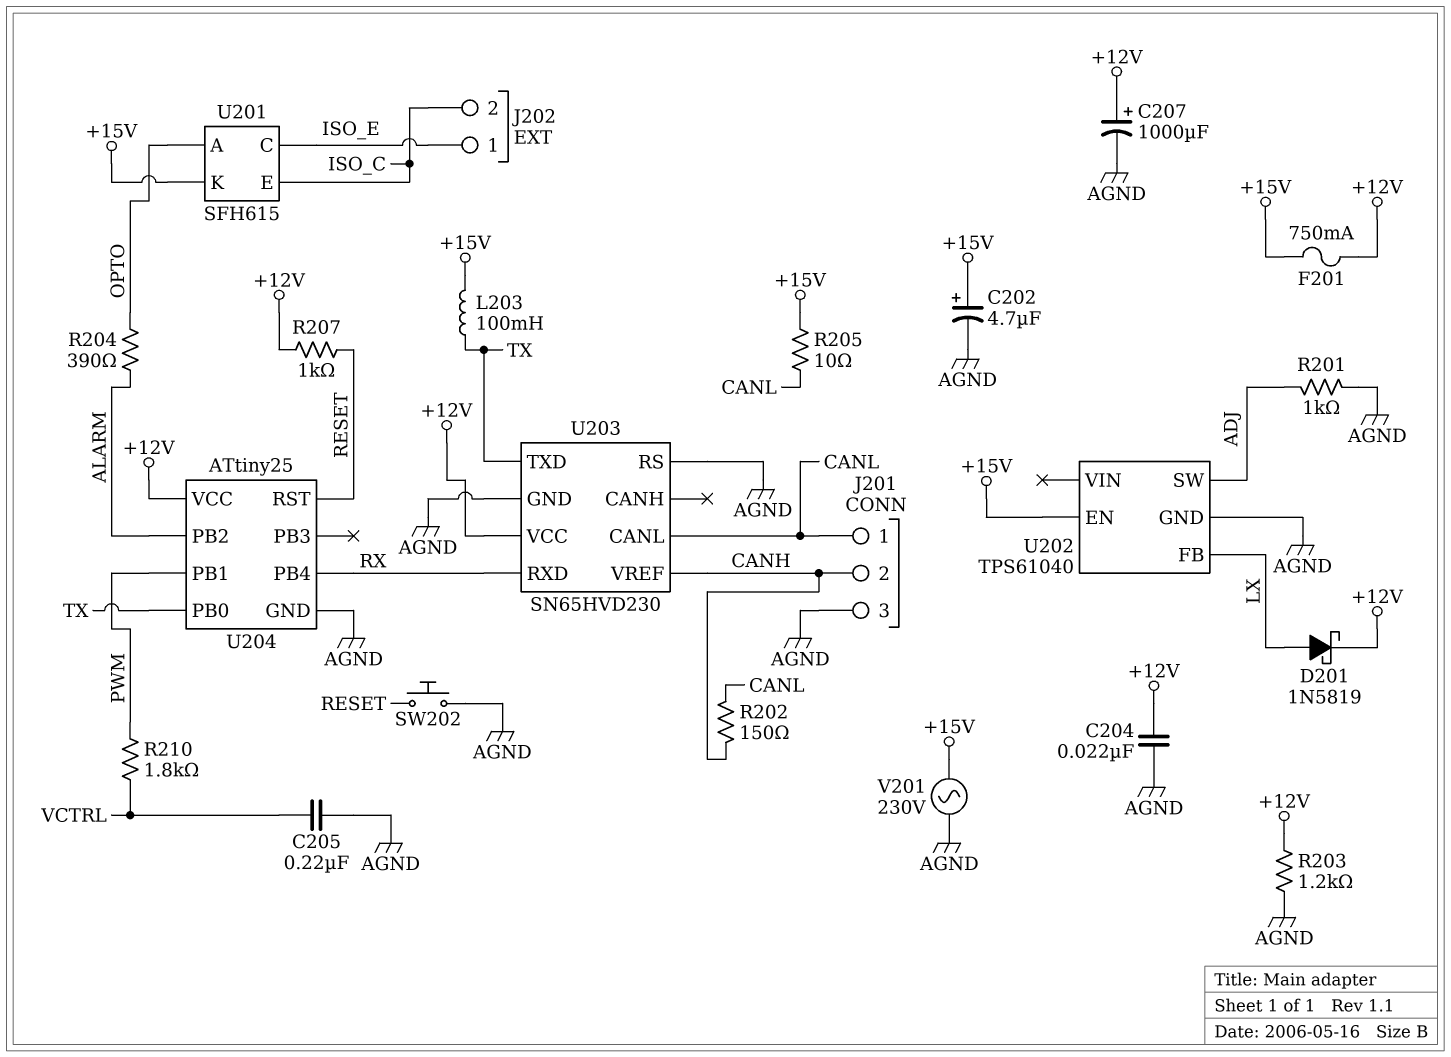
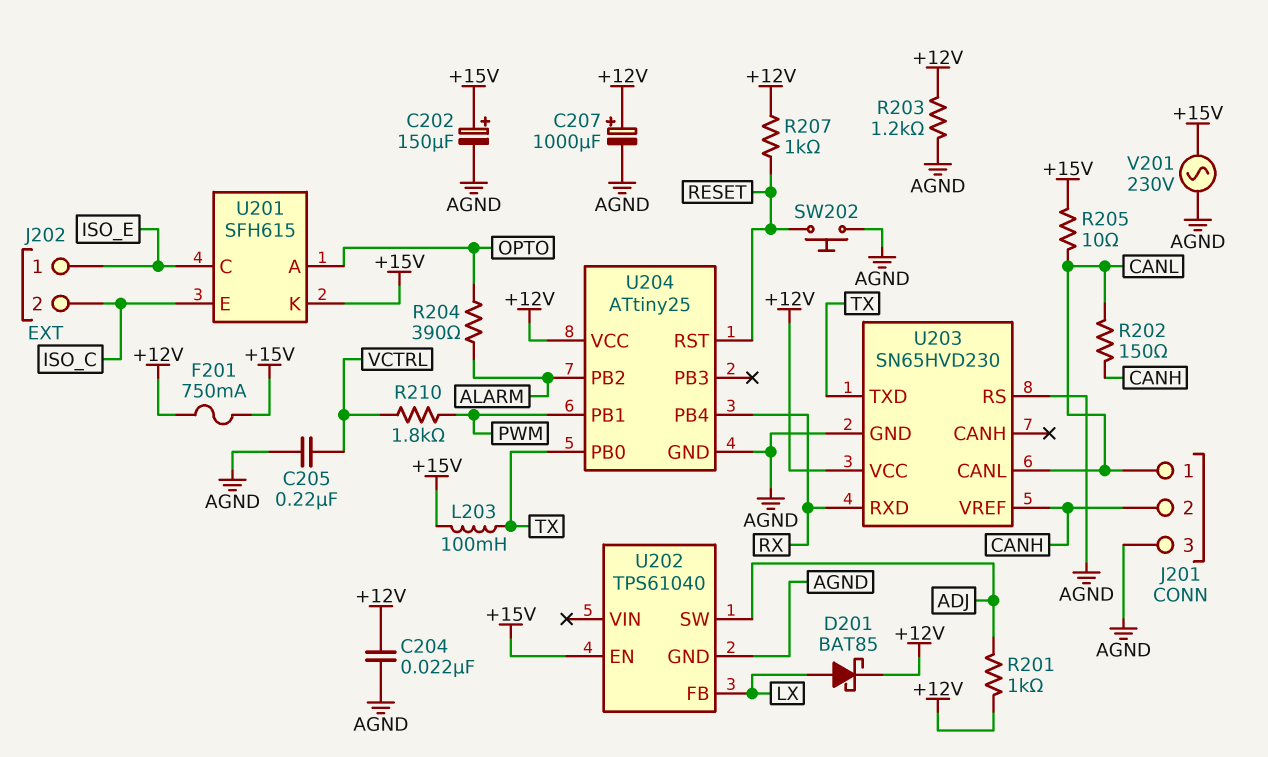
C202: 4.7uF (plus +15V, minus AGND) -> 150uF (plus +15V, minus AGND)
D201: schottky 1N5819 (A LX, K +12V) -> schottky BAT85 (A LX, K +12V)
R201: 1k (ADJ, AGND) -> 1k (+12V, ADJ)

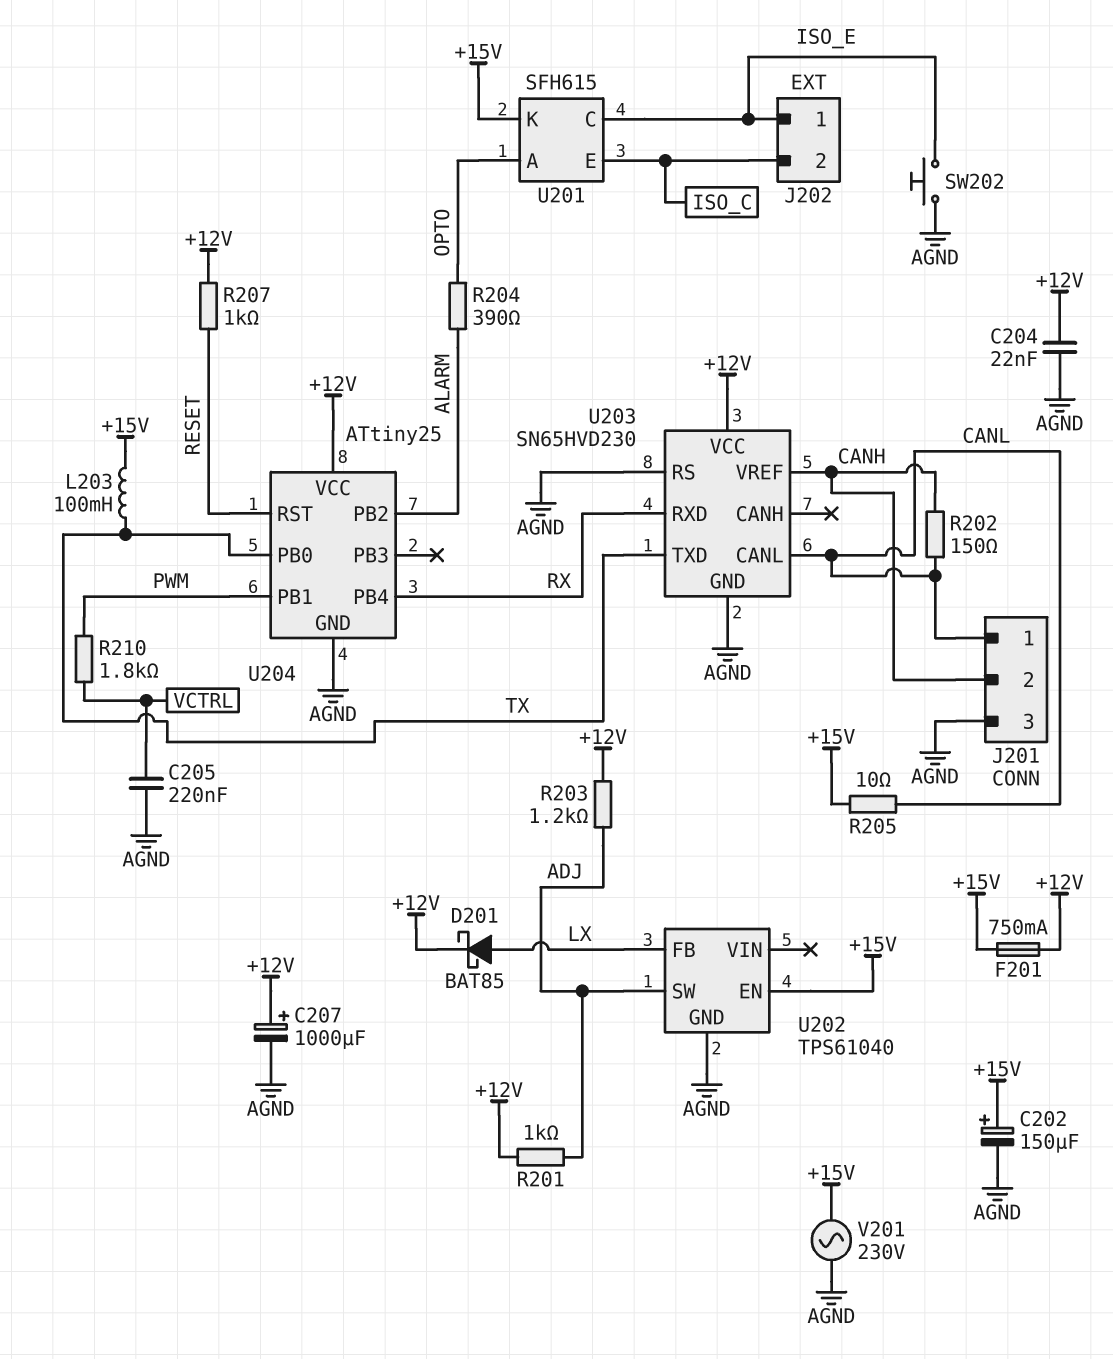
R203: 1.2k (+12V, AGND) -> 1.2k (+12V, ADJ)
SW202: button (AGND, RESET) -> button (AGND, ISO_E)

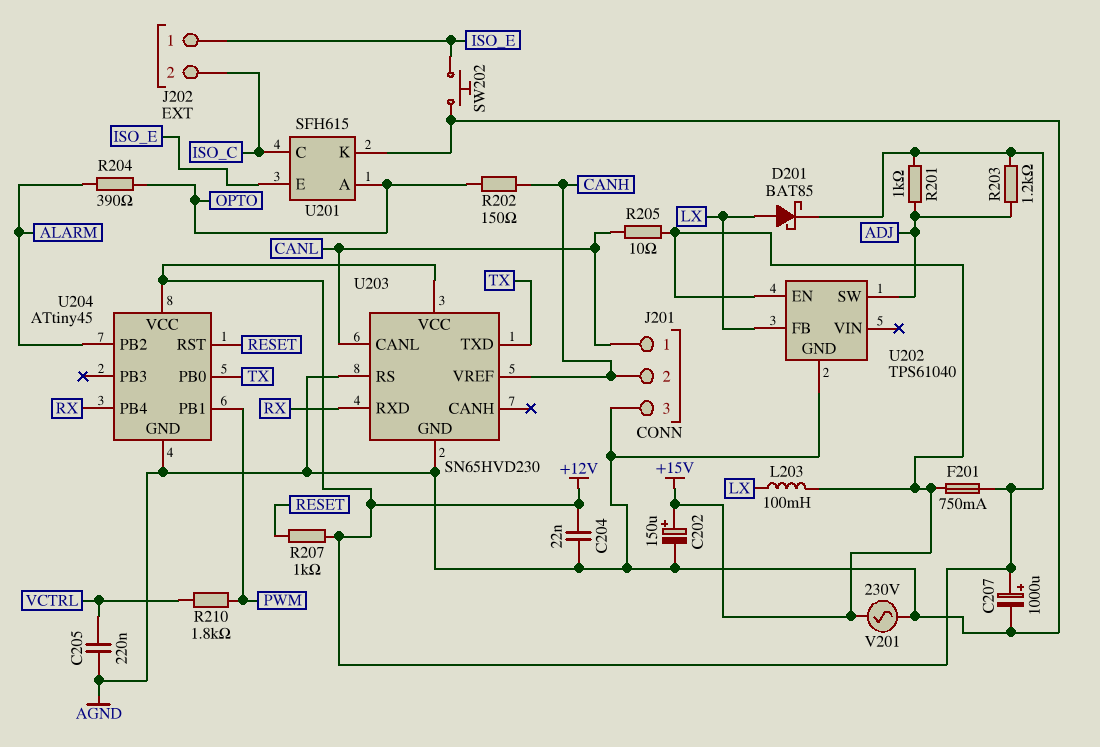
L203: 100mH (+15V, TX) -> 100mH (+15V, LX)
R202: 150 (CANH, CANL) -> 150 (CANH, OPTO)
U201 pin C: ISO_E -> ISO_C
U201 pin E: ISO_C -> ISO_E
U201 pin K: +15V -> AGND
U204: ATtiny25 -> ATtiny45

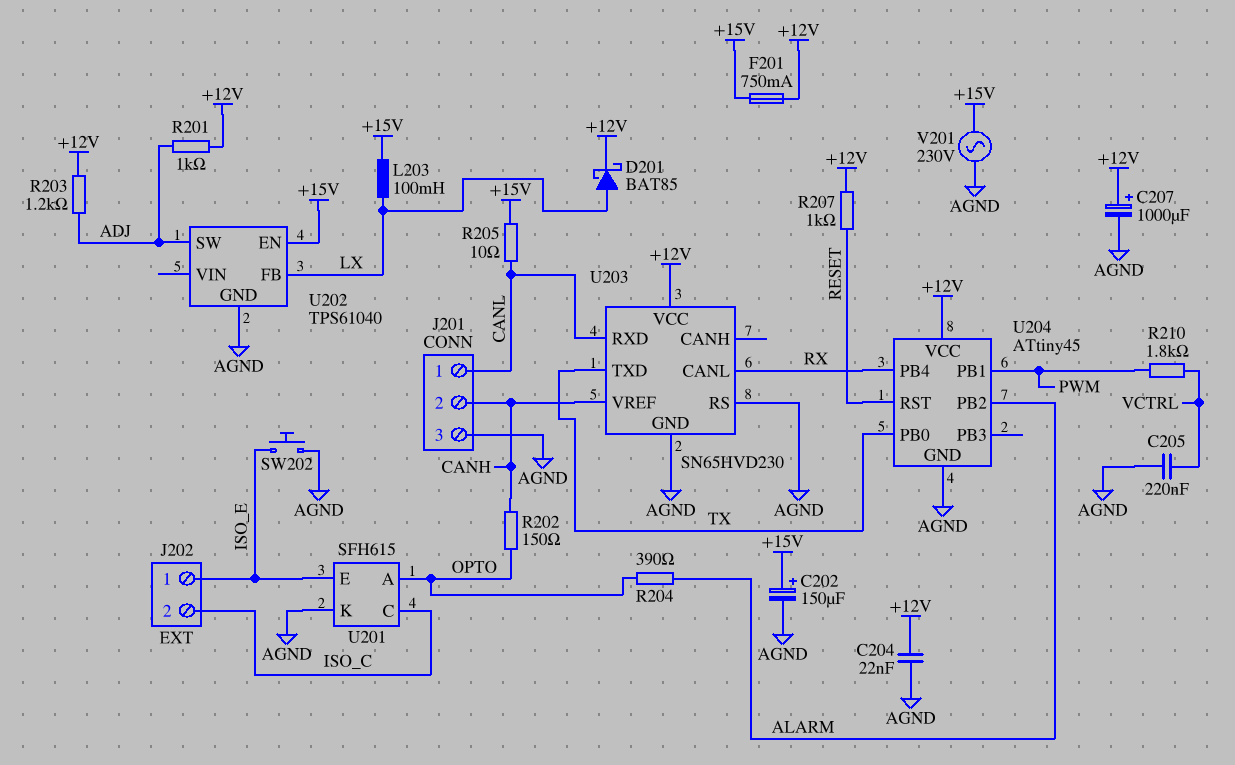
U203 pin CANL: CANL -> RX
U203 pin RXD: RX -> CANL

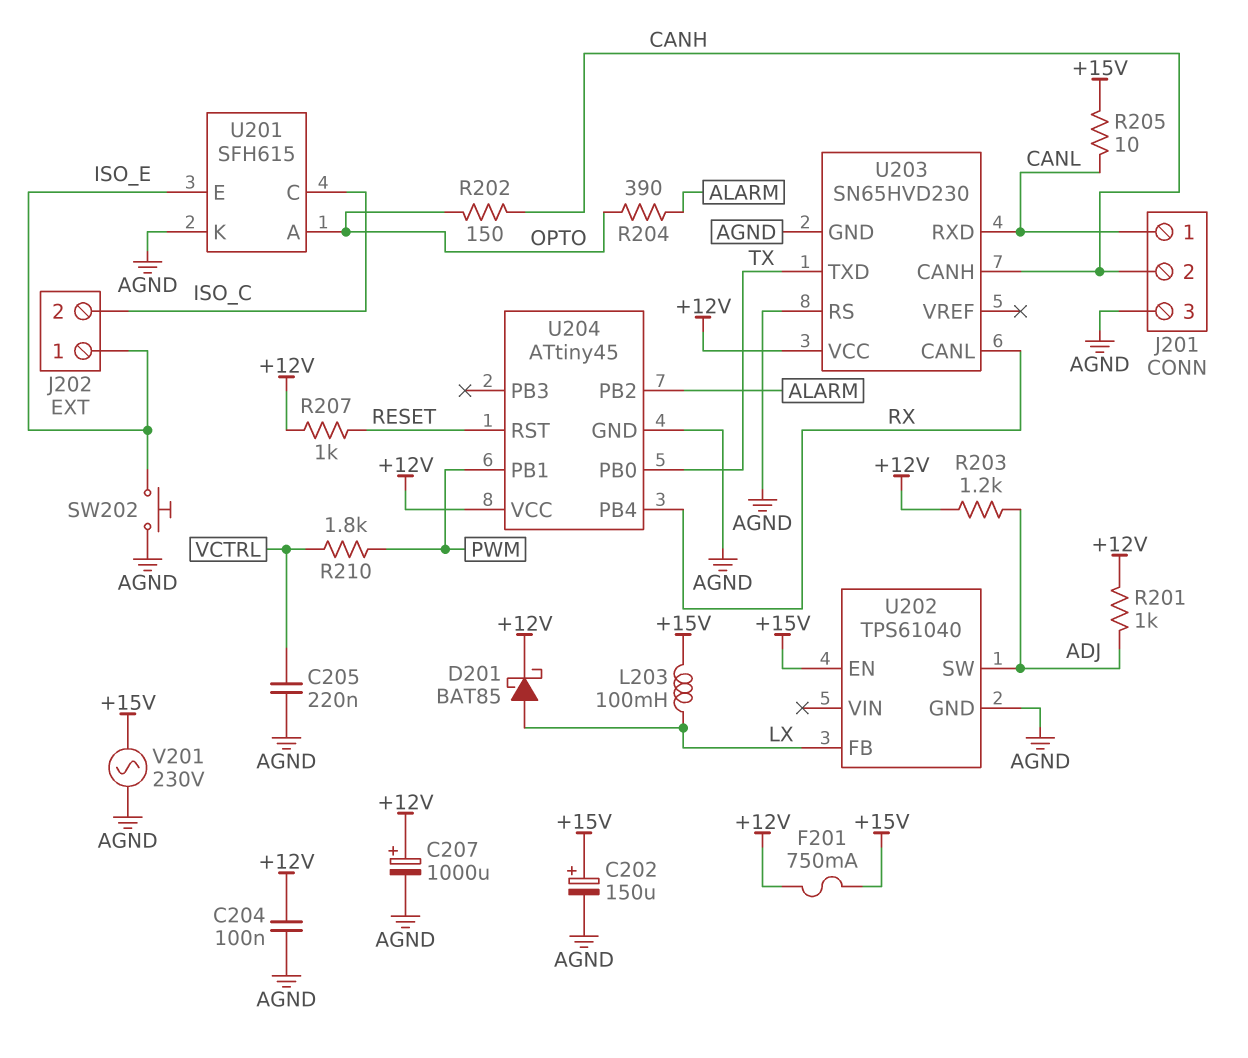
C204: 22nF (+12V, AGND) -> 100nF (+12V, AGND)
U203 pin CANH: none -> CANH
U203 pin VREF: CANH -> none

